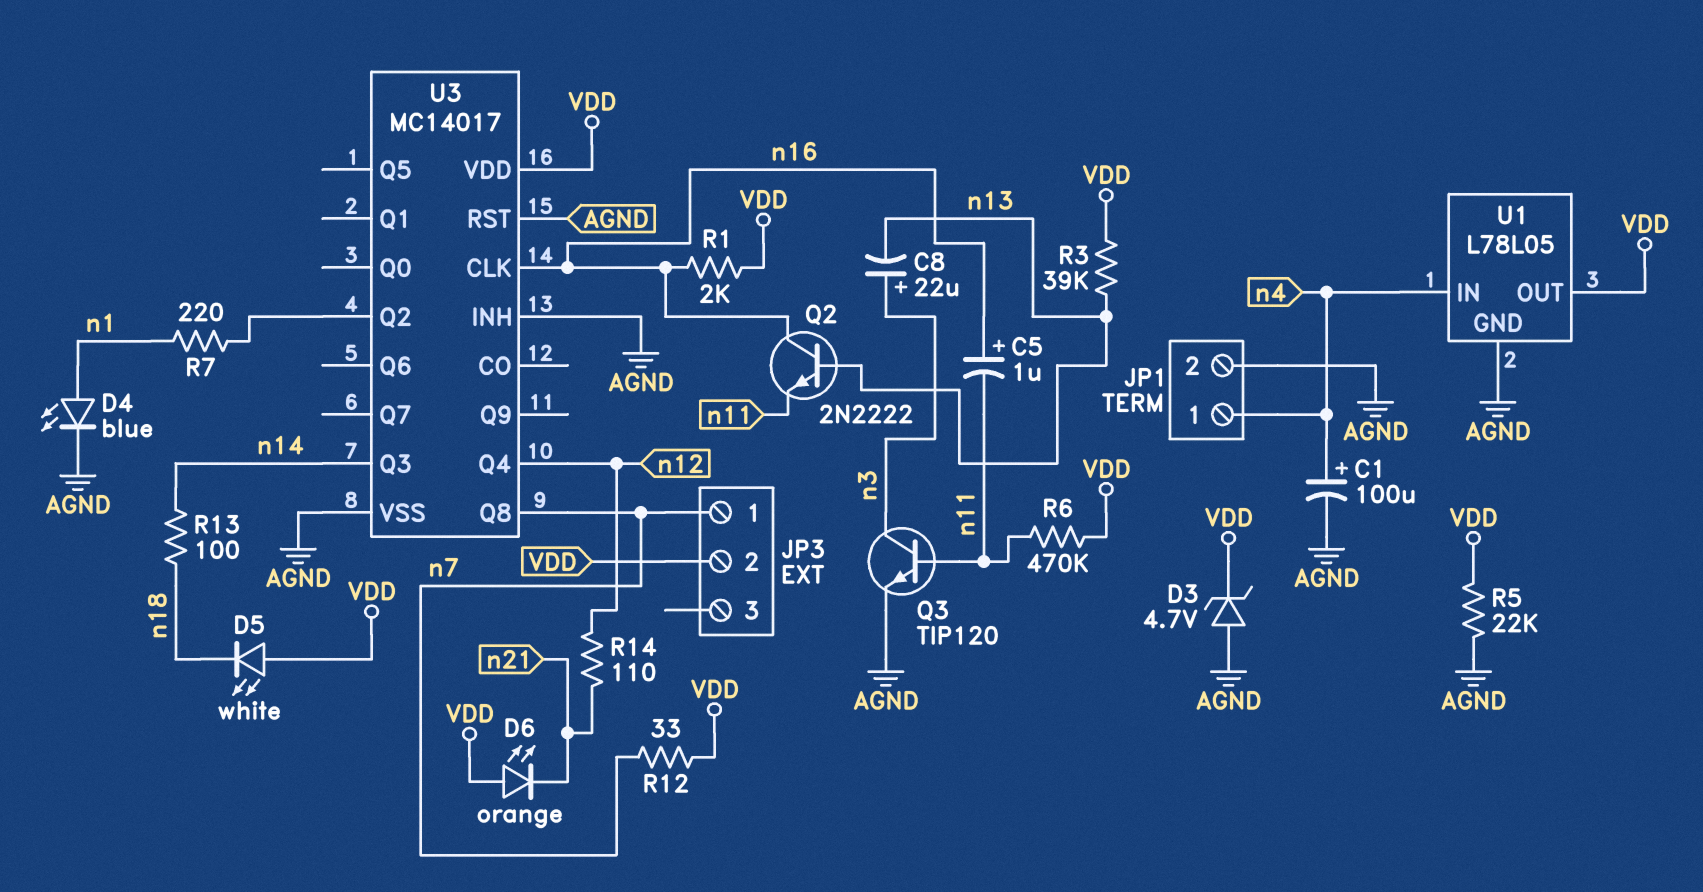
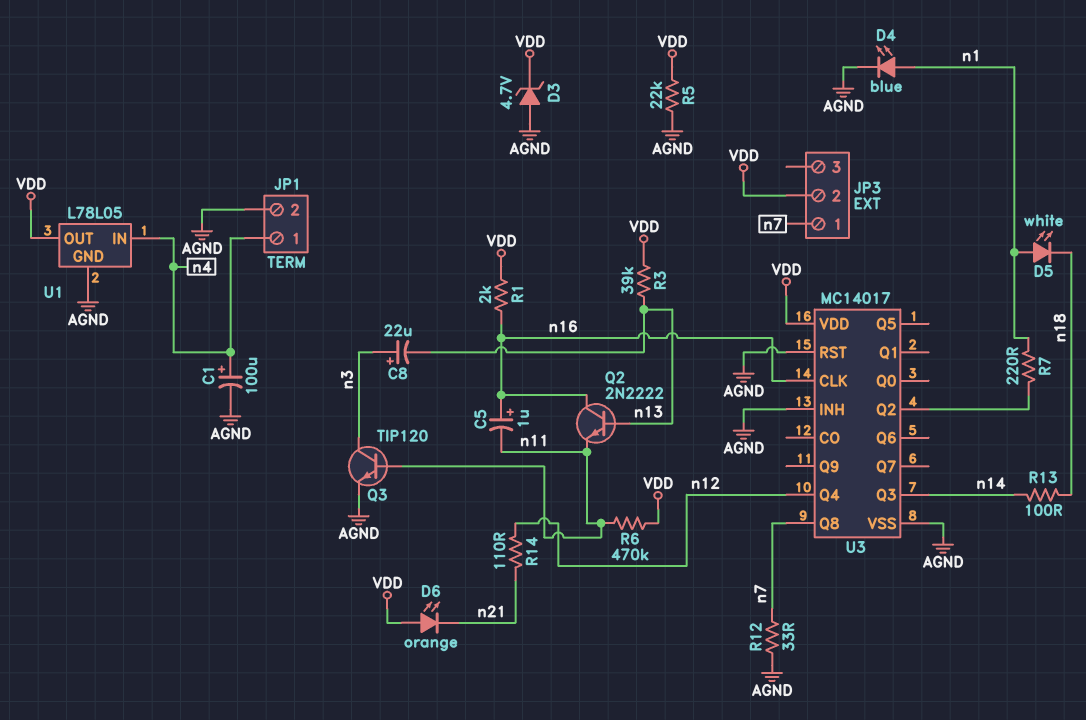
D5: LED white (A VDD, K n18) -> LED white (A n1, K n18)
R12: 33 (VDD, n7) -> 33 (AGND, n7)

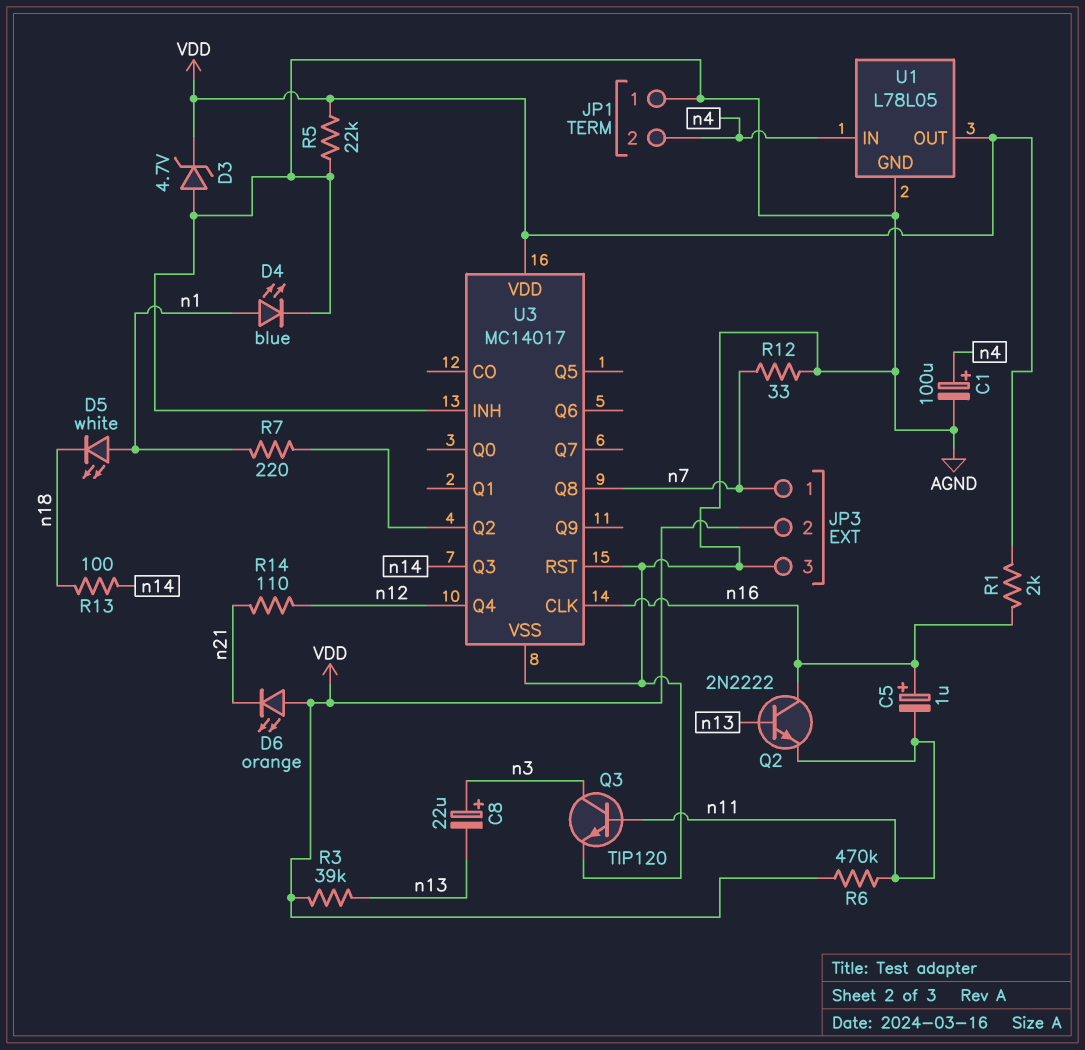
JP1 pin 1: n4 -> AGND
JP1 pin 2: AGND -> n4
JP3 pin 3: none -> AGND

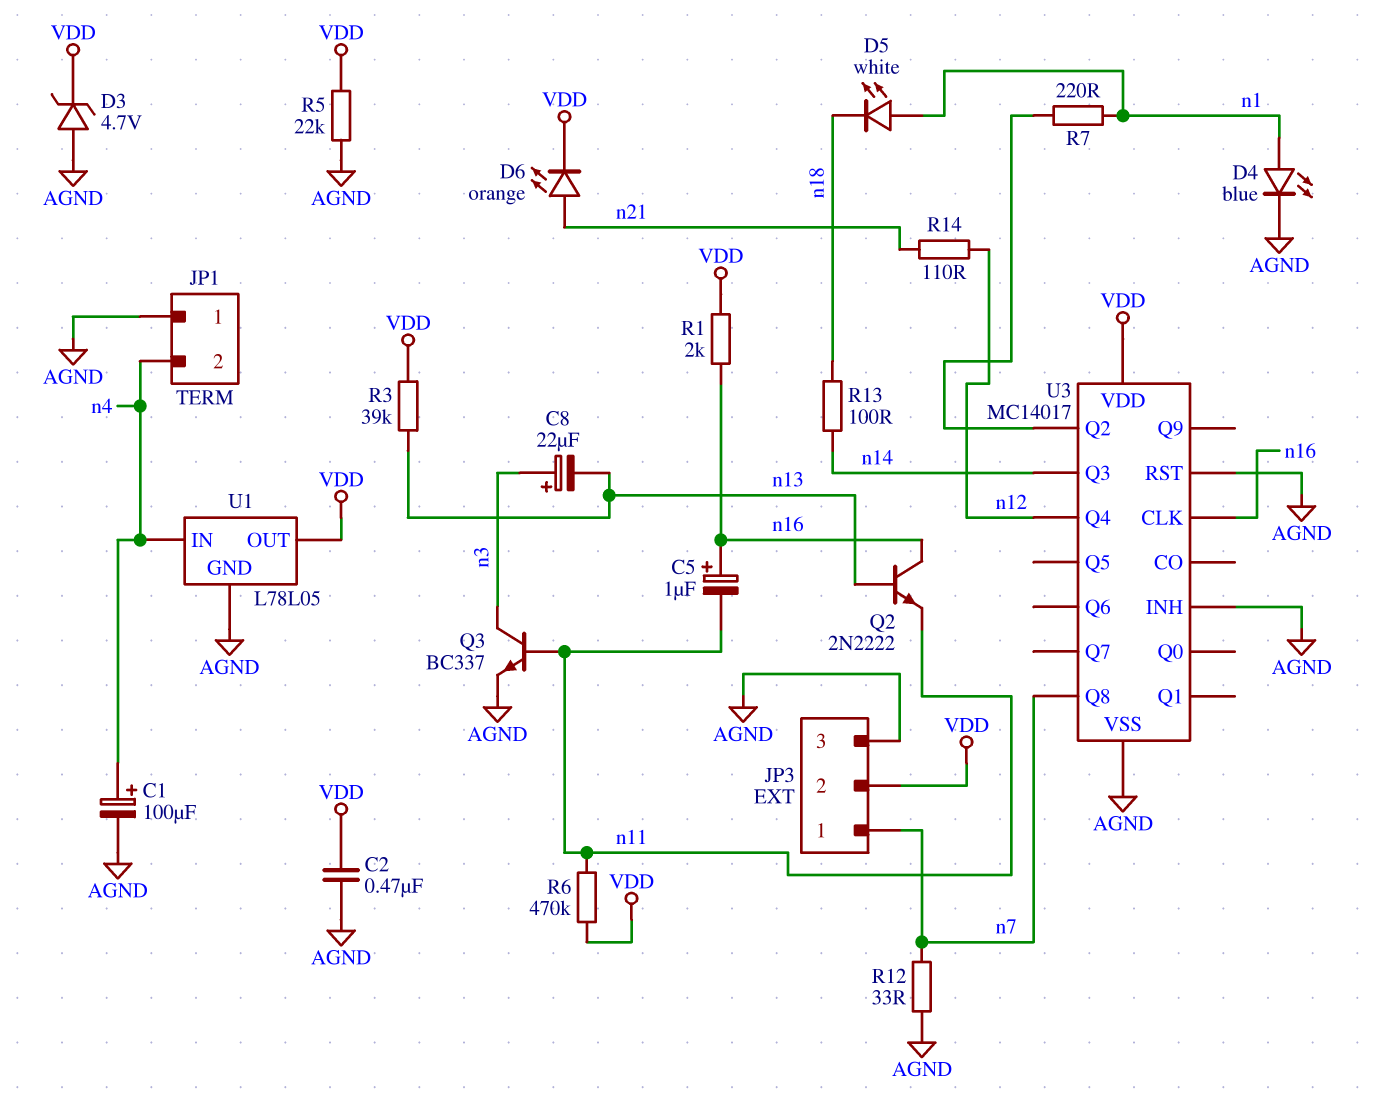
C2: none -> 470nF (AGND, VDD)
D6: LED orange (A VDD, K n21) -> LED orange (A n21, K VDD)
Q3: NPN TIP120 (B n11, C n3, E AGND) -> NPN BC337 (B n11, C n3, E AGND)

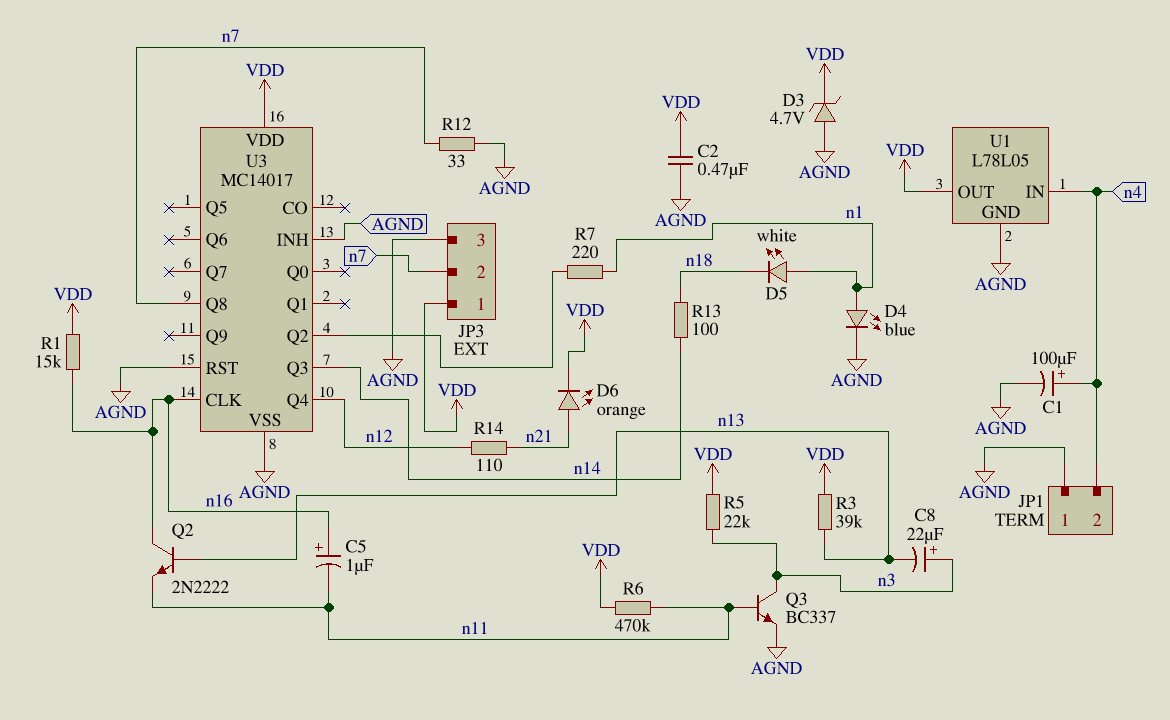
JP3 pin 1: n7 -> VDD
JP3 pin 2: VDD -> n7
R1: 2k (VDD, n16) -> 15k (VDD, n16)
R5: 22k (AGND, VDD) -> 22k (VDD, n3)

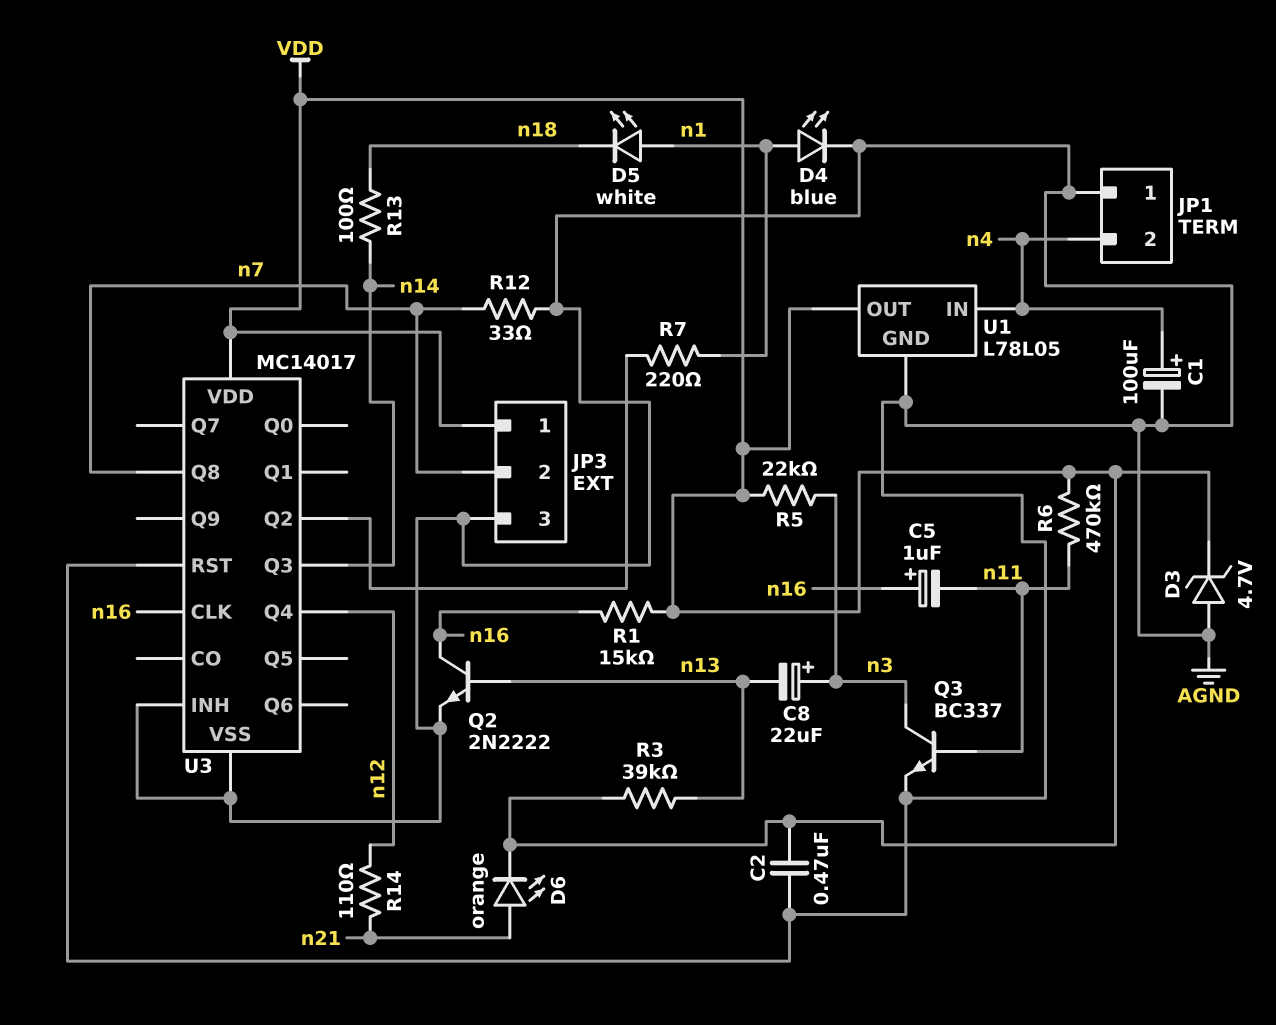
Q2: NPN 2N2222 (B n13, C n16, E n11) -> NPN 2N2222 (B n13, C n16, E AGND)

